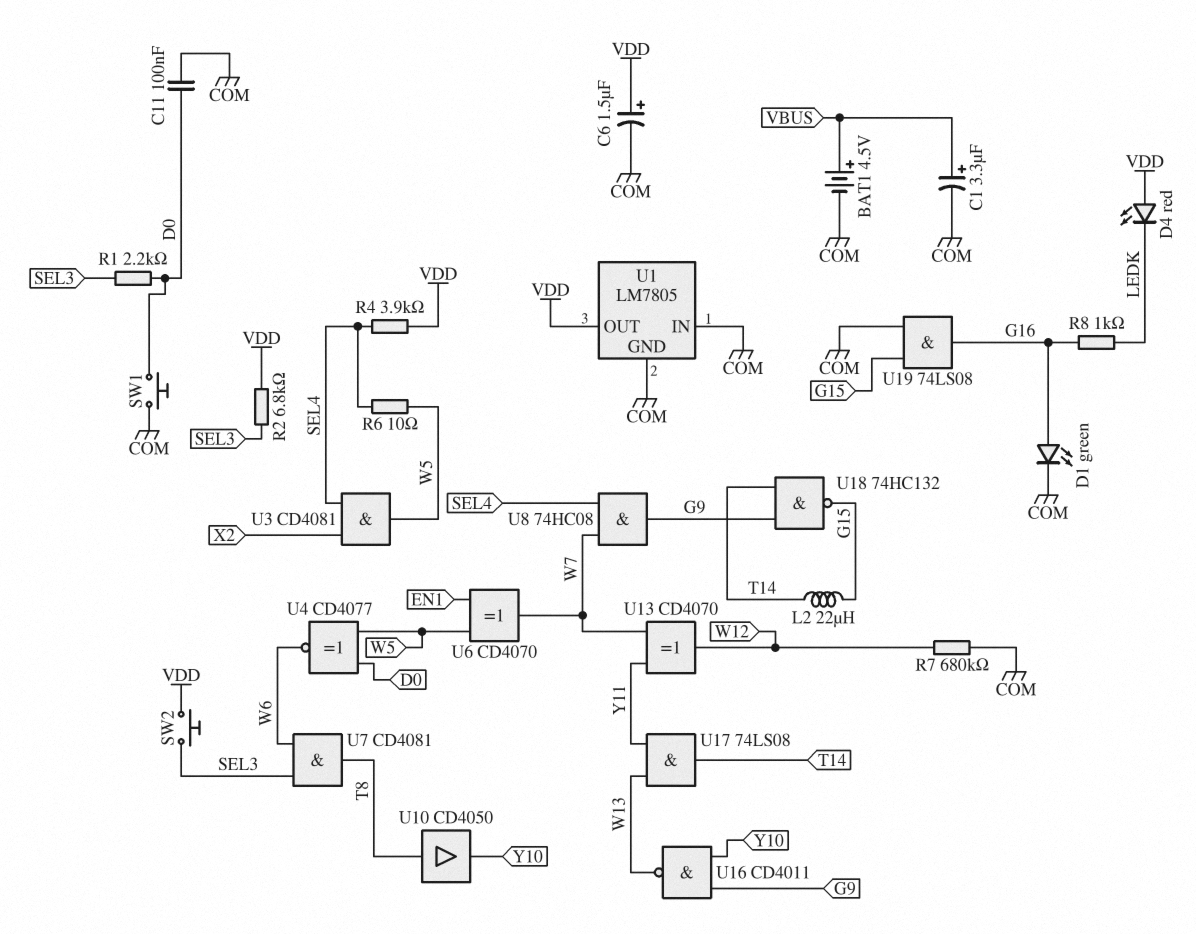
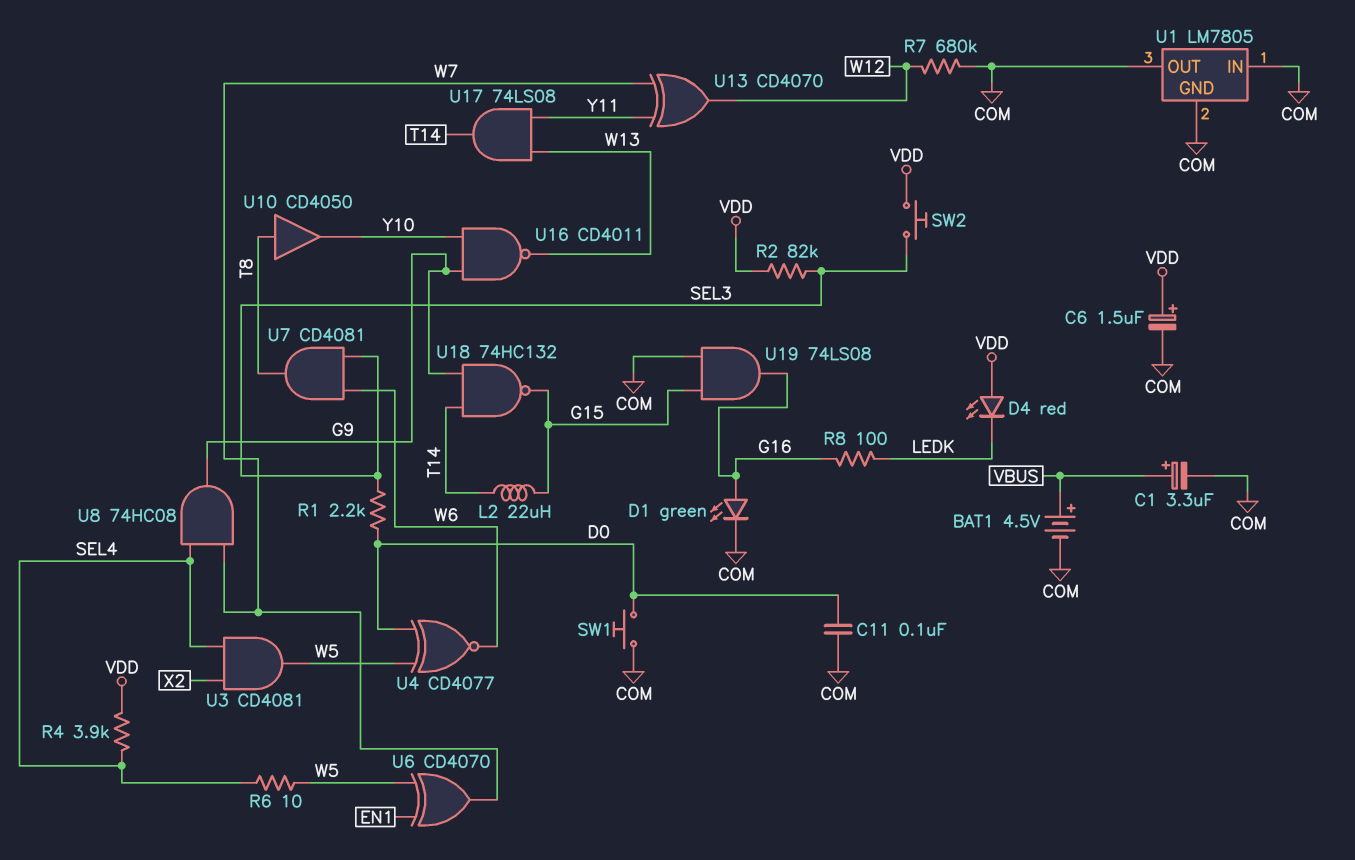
R2: 6.8k (SEL3, VDD) -> 82k (SEL3, VDD)
R8: 1k (G16, LEDK) -> 100 (G16, LEDK)
U1 pin OUT: VDD -> COM

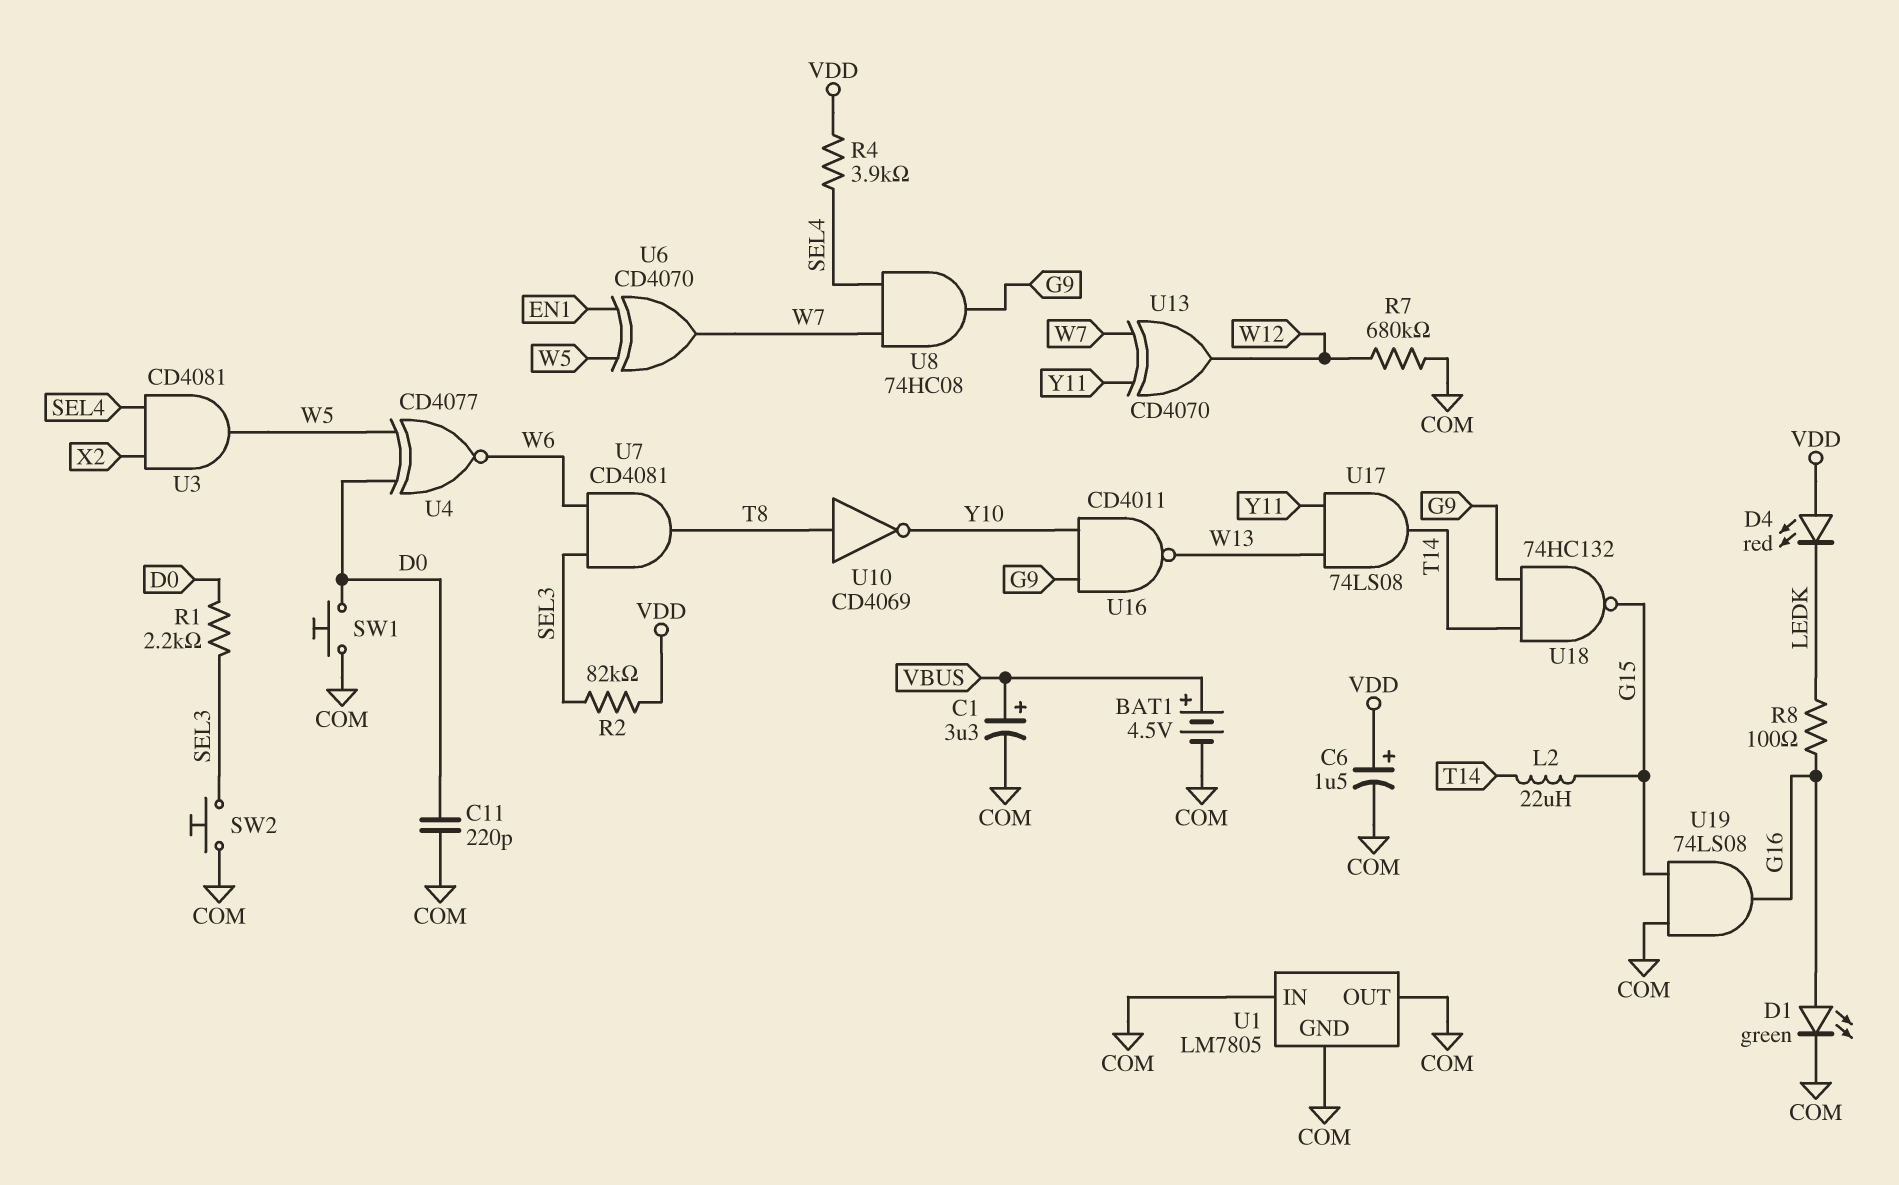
C11: 100nF (COM, D0) -> 220pF (COM, D0)
R6: 10 (SEL4, W5) -> none
SW2: button (SEL3, VDD) -> button (COM, SEL3)
U10: buffer CD4050 (in T8, out Y10) -> NOT CD4069 (in T8, out Y10)

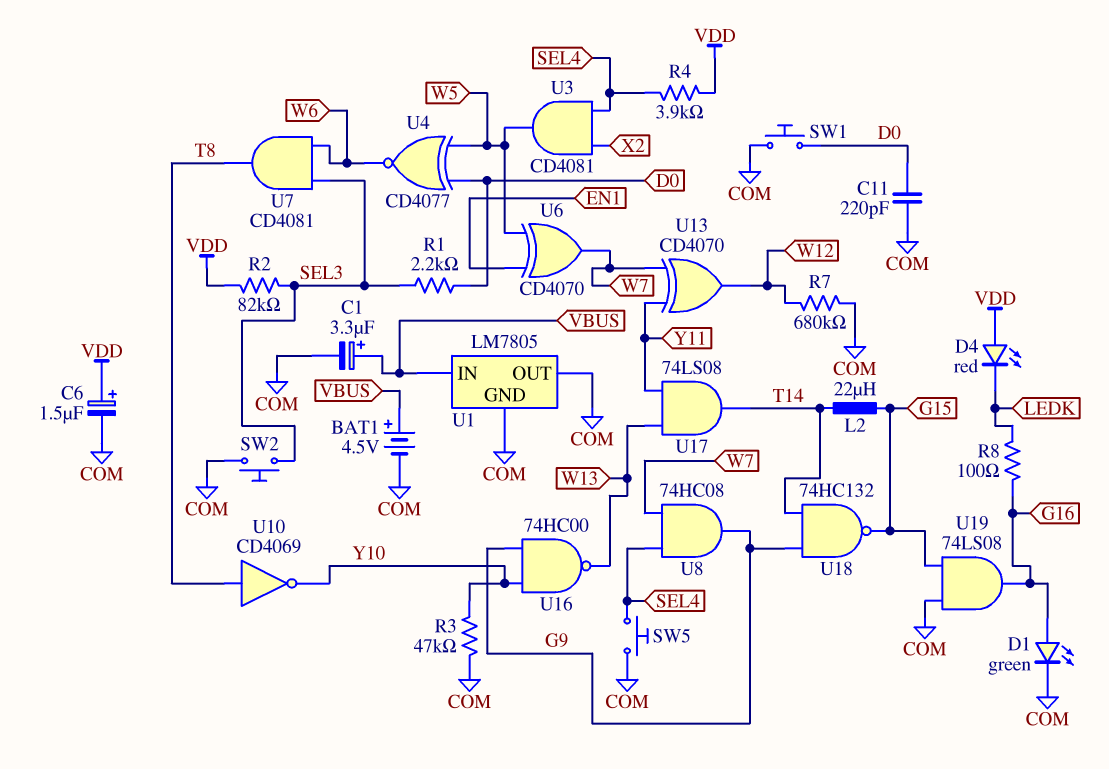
R3: none -> 47k (COM, Y10)
SW5: none -> button (COM, SEL4)
U1 pin IN: COM -> VBUS
U16: NAND CD4011 (in G9, in Y10, out W13) -> NAND 74HC00 (in G9, in Y10, out W13)

